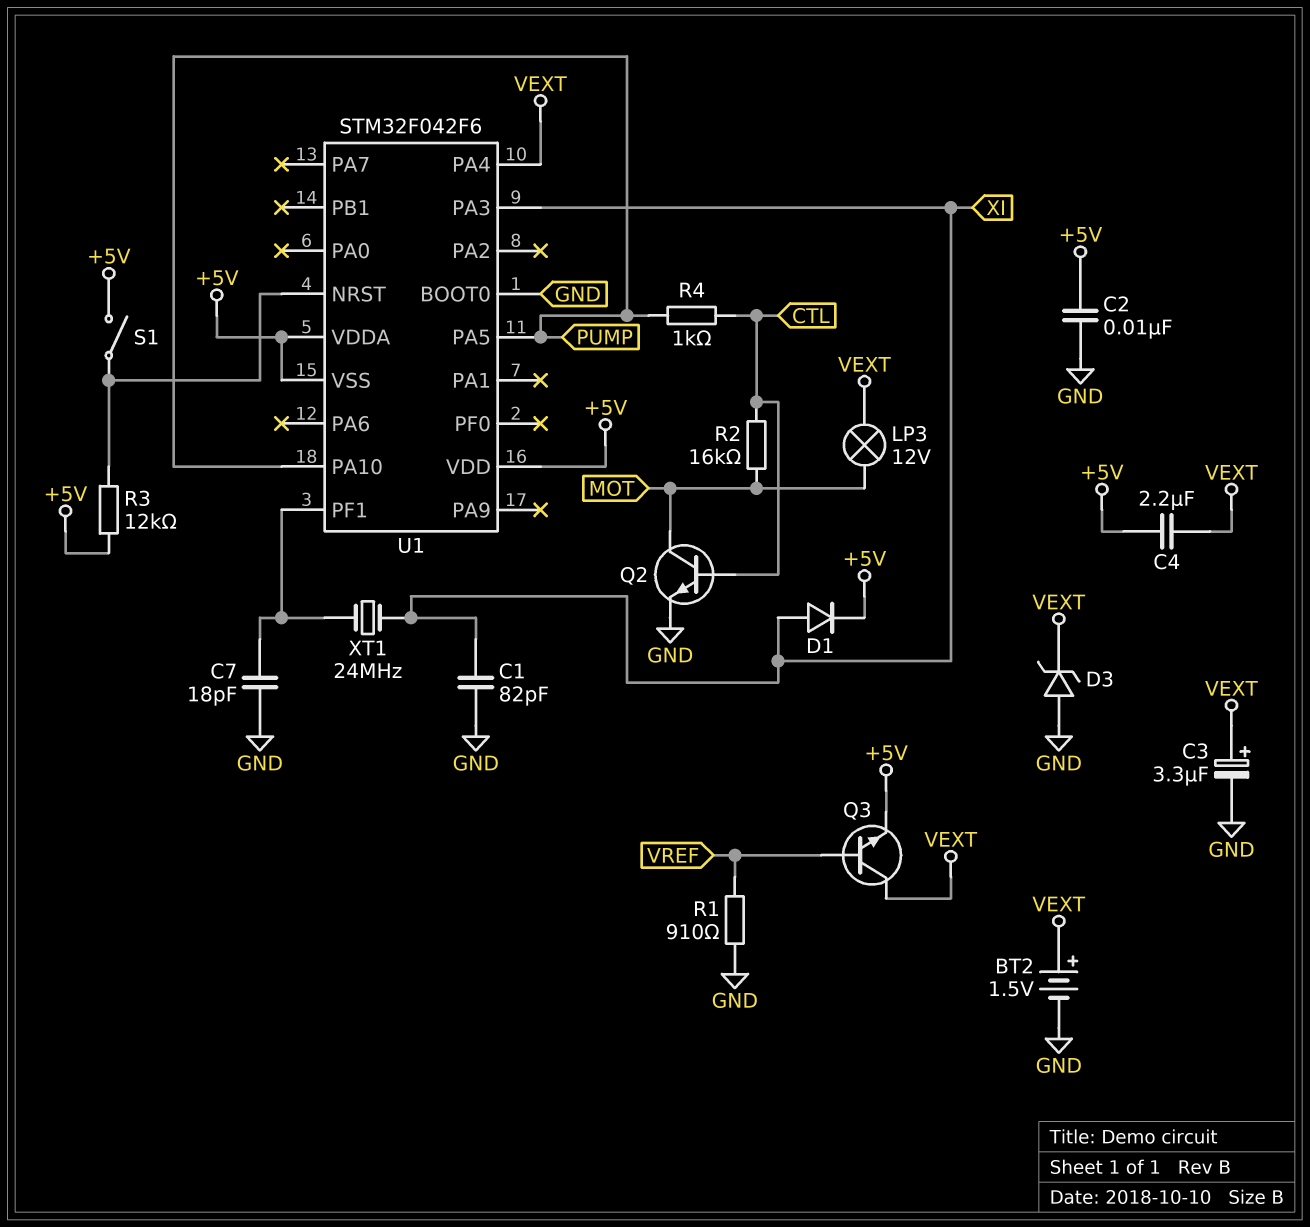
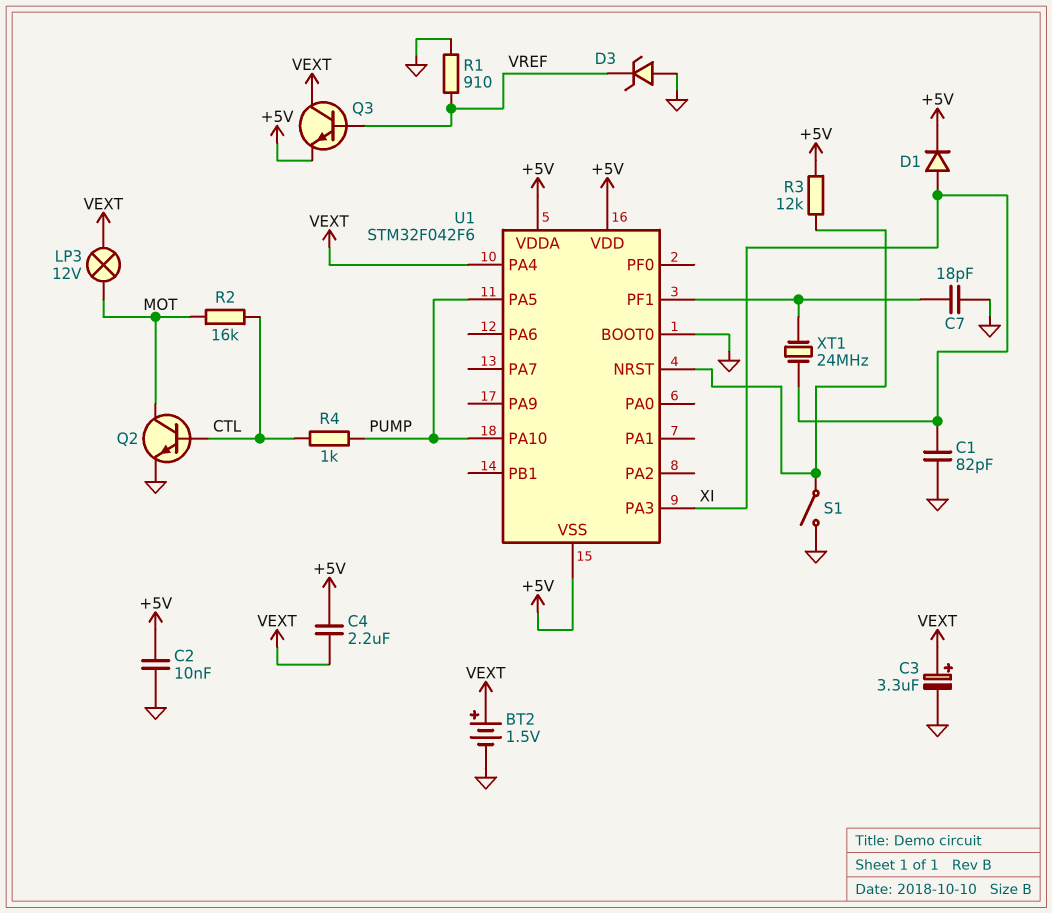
D3: zener (A GND, K VEXT) -> zener (A GND, K VREF)
S1: switch (+5V, U1/NRST) -> switch (GND, U1/NRST)

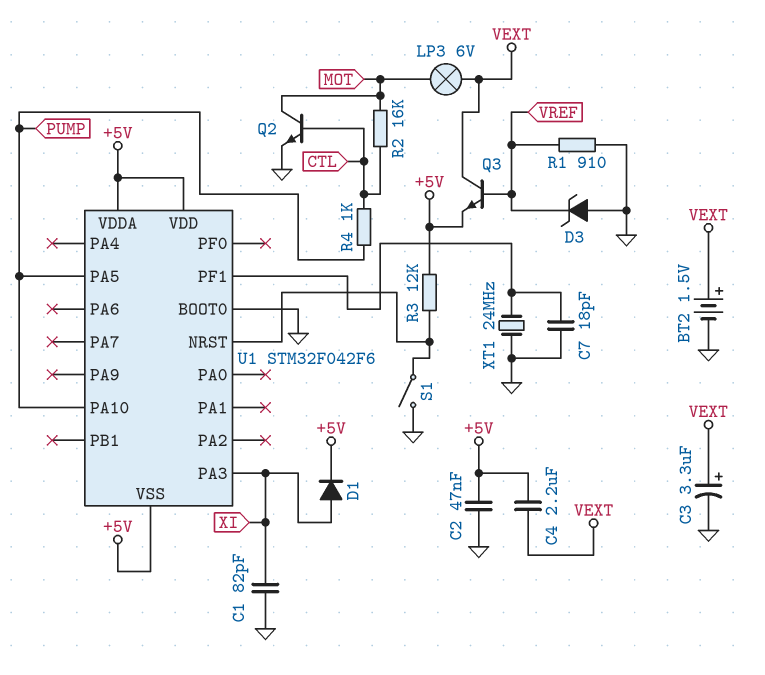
C2: 10nF (+5V, GND) -> 47nF (+5V, GND)
LP3: lamp 12V (MOT, VEXT) -> lamp 6V (MOT, VEXT)
U1 pin PA4: VEXT -> none
XT1: 24MHz (U1/PF1, XI) -> 24MHz (GND, U1/PF1)

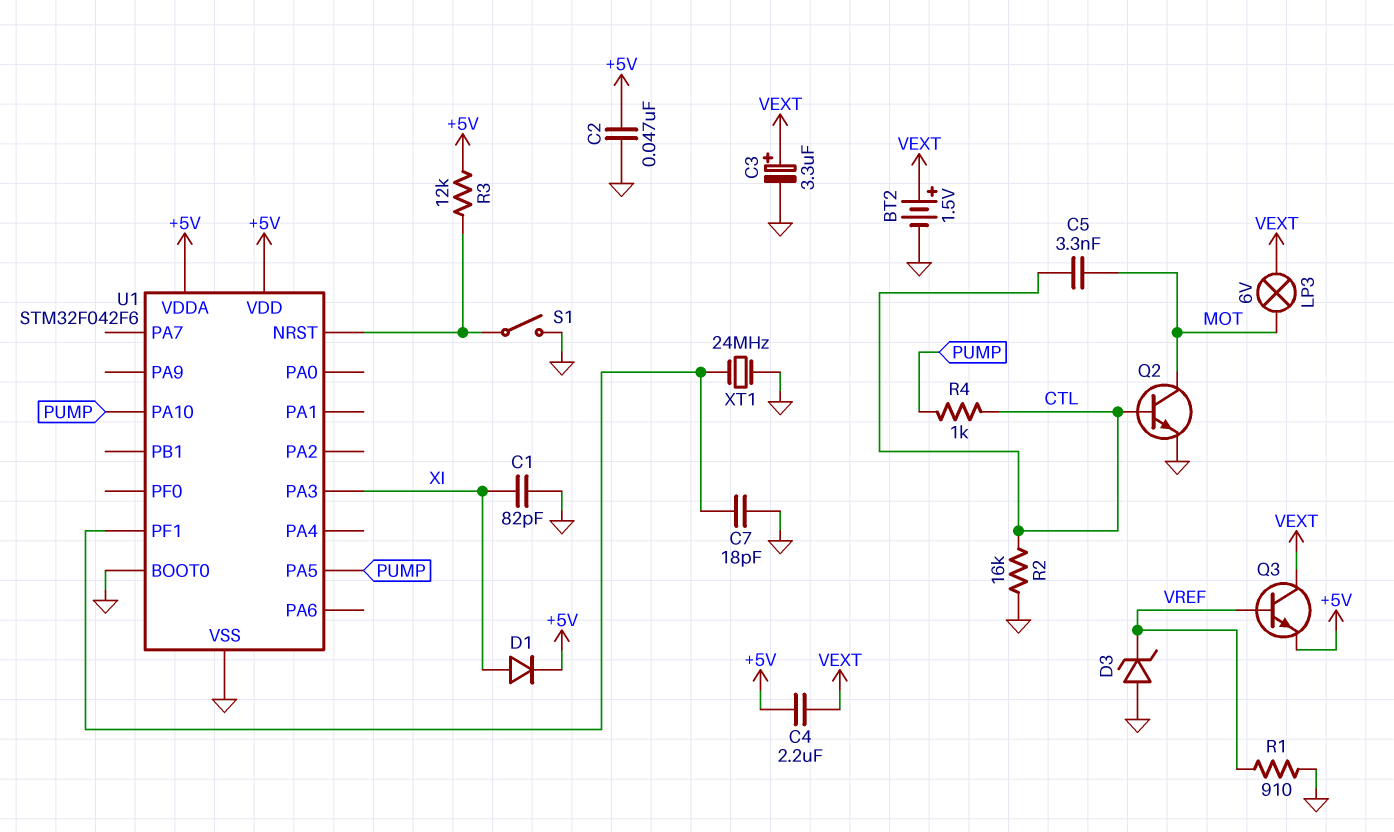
C5: none -> 3.3nF (CTL, MOT)
R2: 16k (CTL, MOT) -> 16k (CTL, GND)
U1 pin VSS: +5V -> GND

